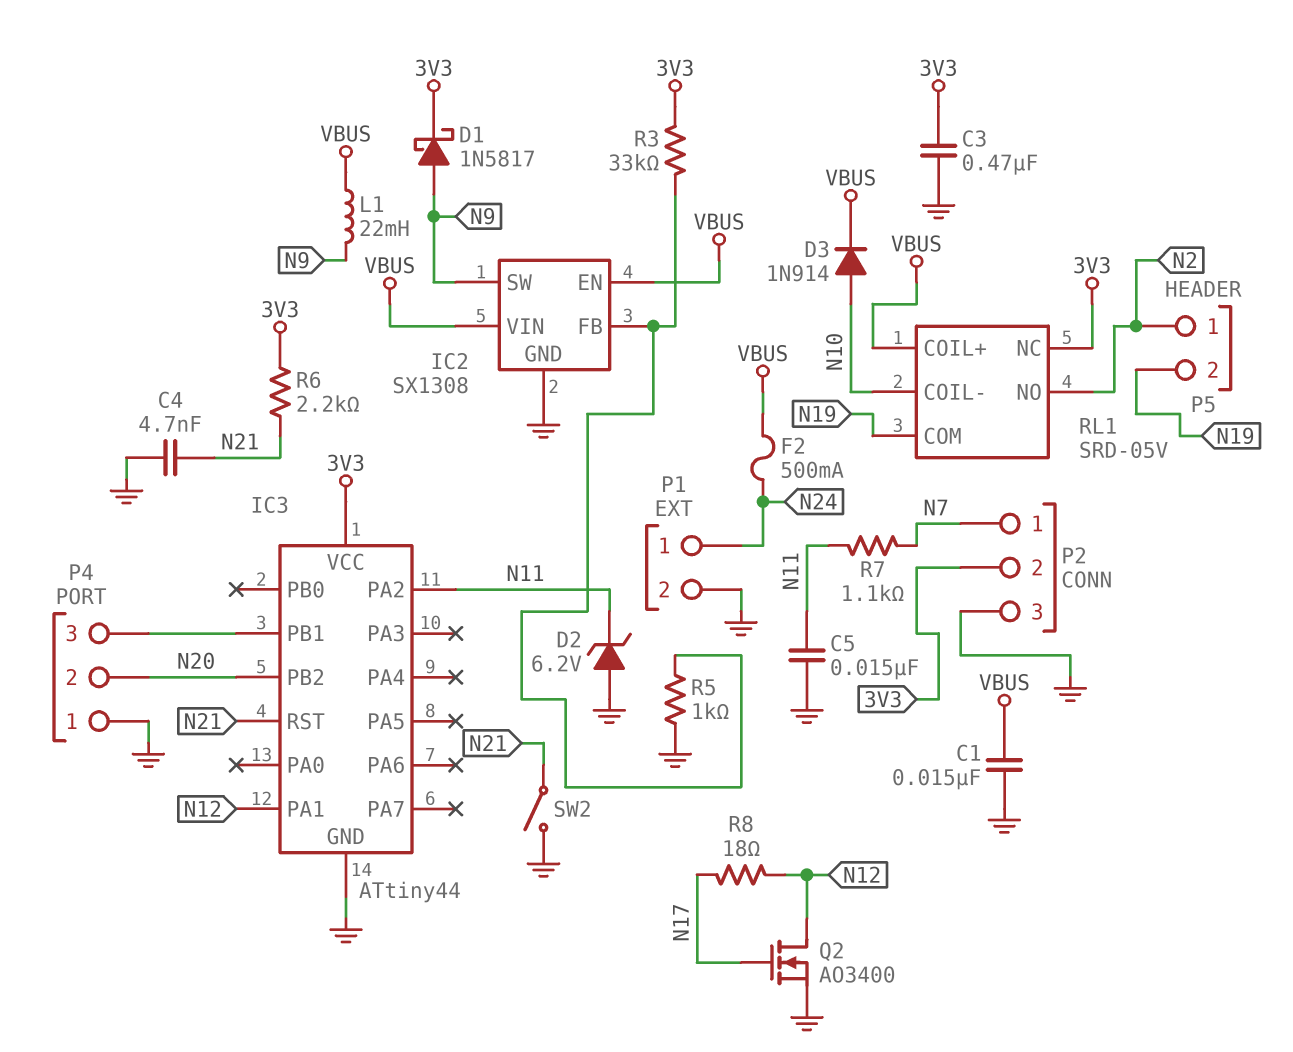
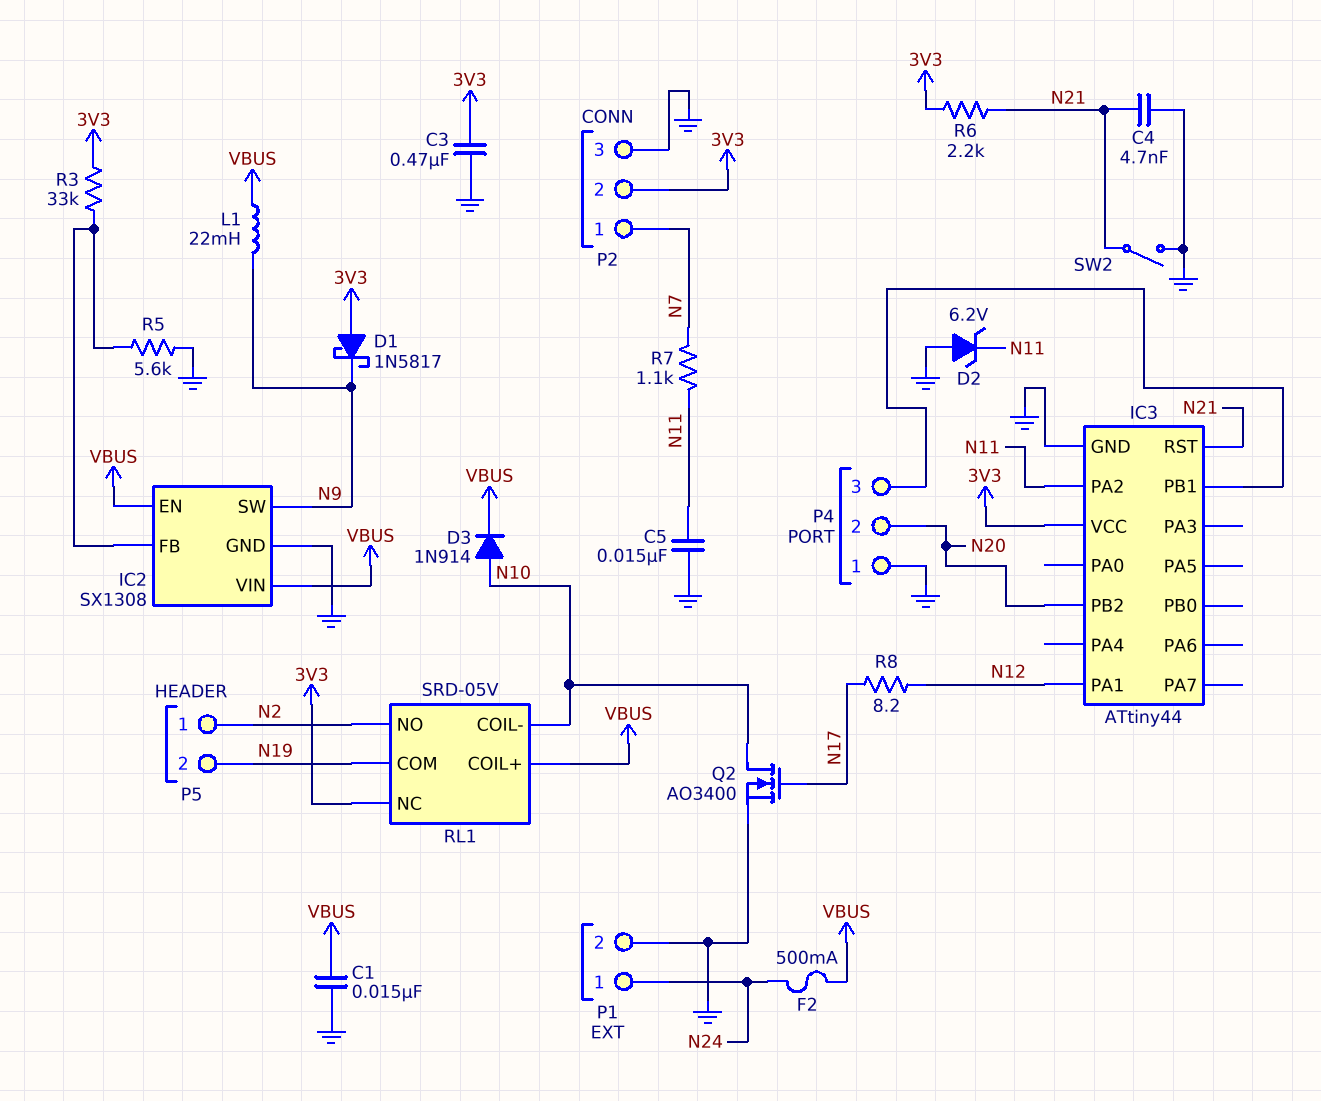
D1: schottky 1N5817 (A N9, K 3V3) -> schottky 1N5817 (A 3V3, K N9)
Q2: NMOS AO3400 (G N17, D N12, S GND) -> NMOS AO3400 (G N17, D N10, S GND)
R5: 1k (GND, IC2/FB) -> 5.6k (GND, IC2/FB)
R8: 18 (N12, N17) -> 8.2 (N12, N17)

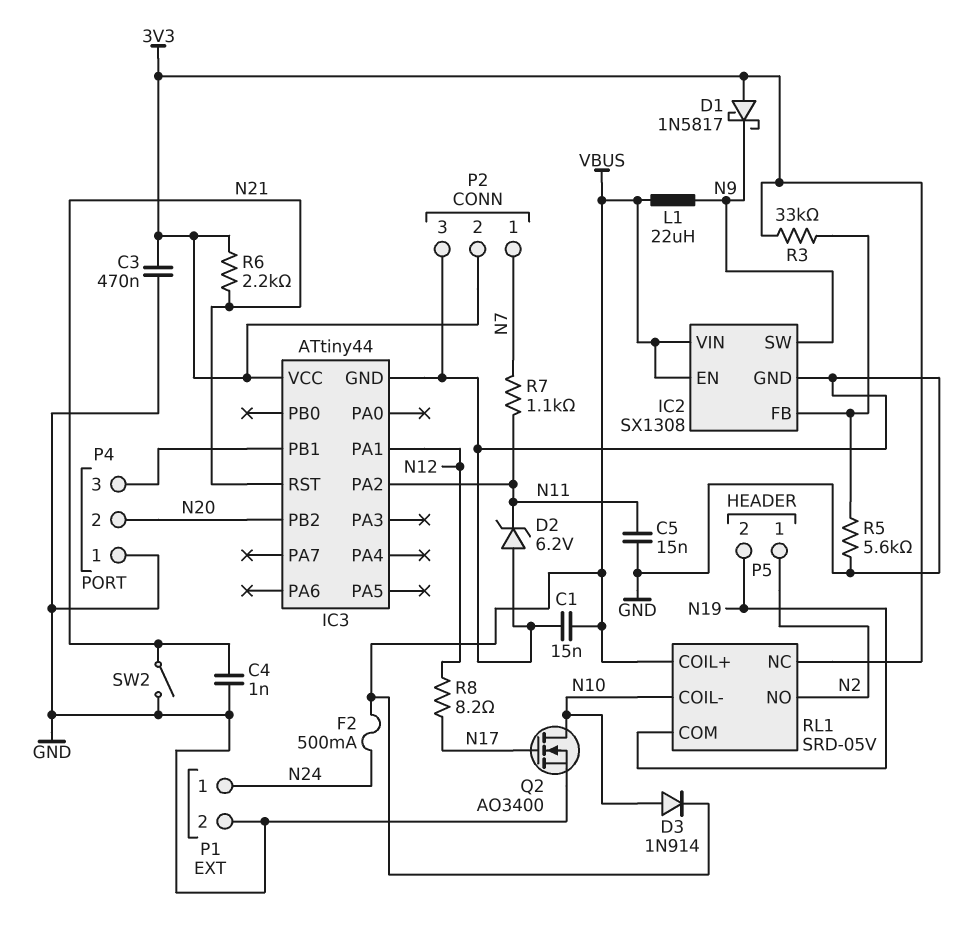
C4: 4.7nF (GND, N21) -> 1nF (GND, N21)
L1: 22mH (N9, VBUS) -> 22uH (N9, VBUS)

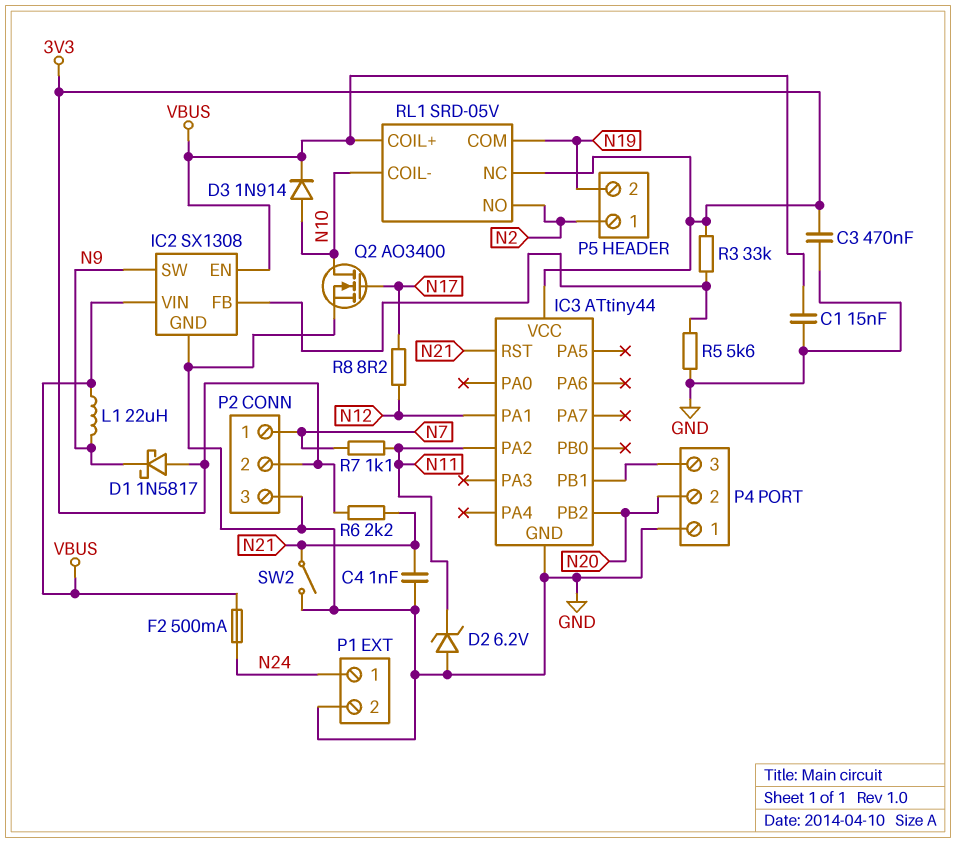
C5: 15nF (GND, N11) -> none

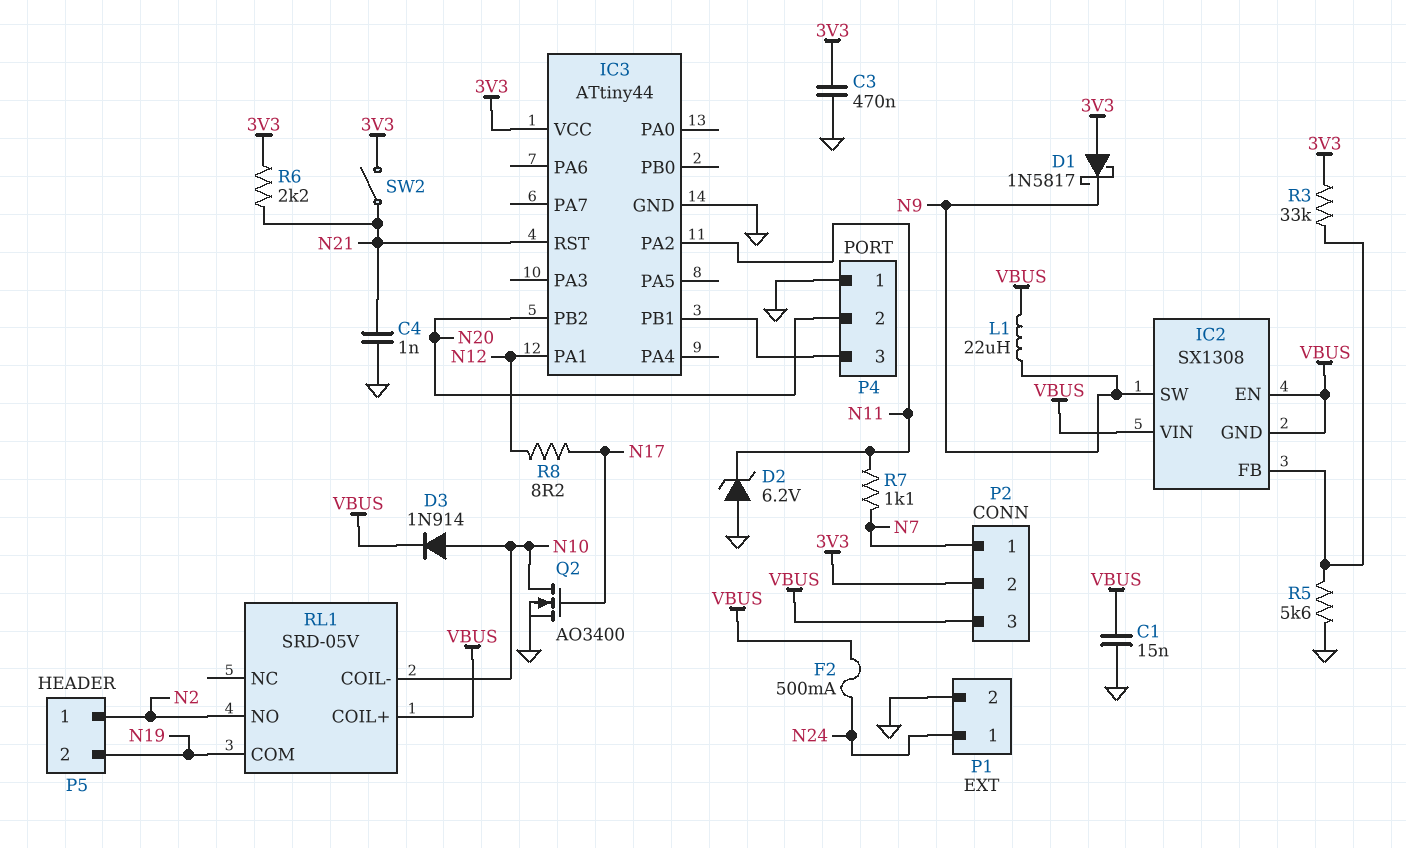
IC2 pin GND: GND -> VBUS
P2 pin 3: GND -> VBUS
RL1 pin NC: 3V3 -> none
SW2: switch (GND, N21) -> switch (3V3, N21)

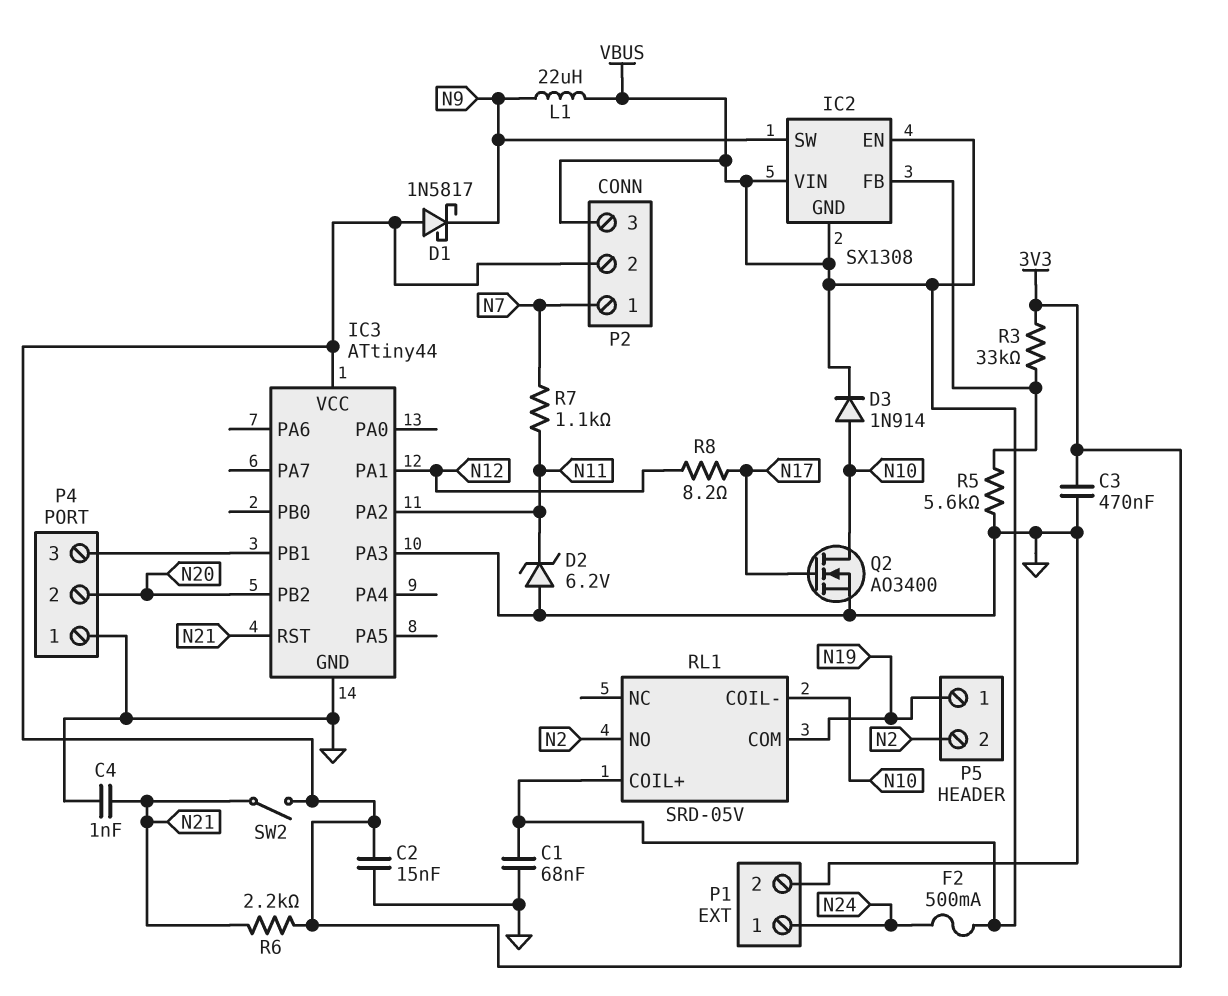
C1: 15nF (GND, VBUS) -> 68nF (GND, VBUS)
C2: none -> 15nF (3V3, GND)
IC3 pin PA3: none -> GND
P5 pin 1: N2 -> N19
P5 pin 2: N19 -> N2

